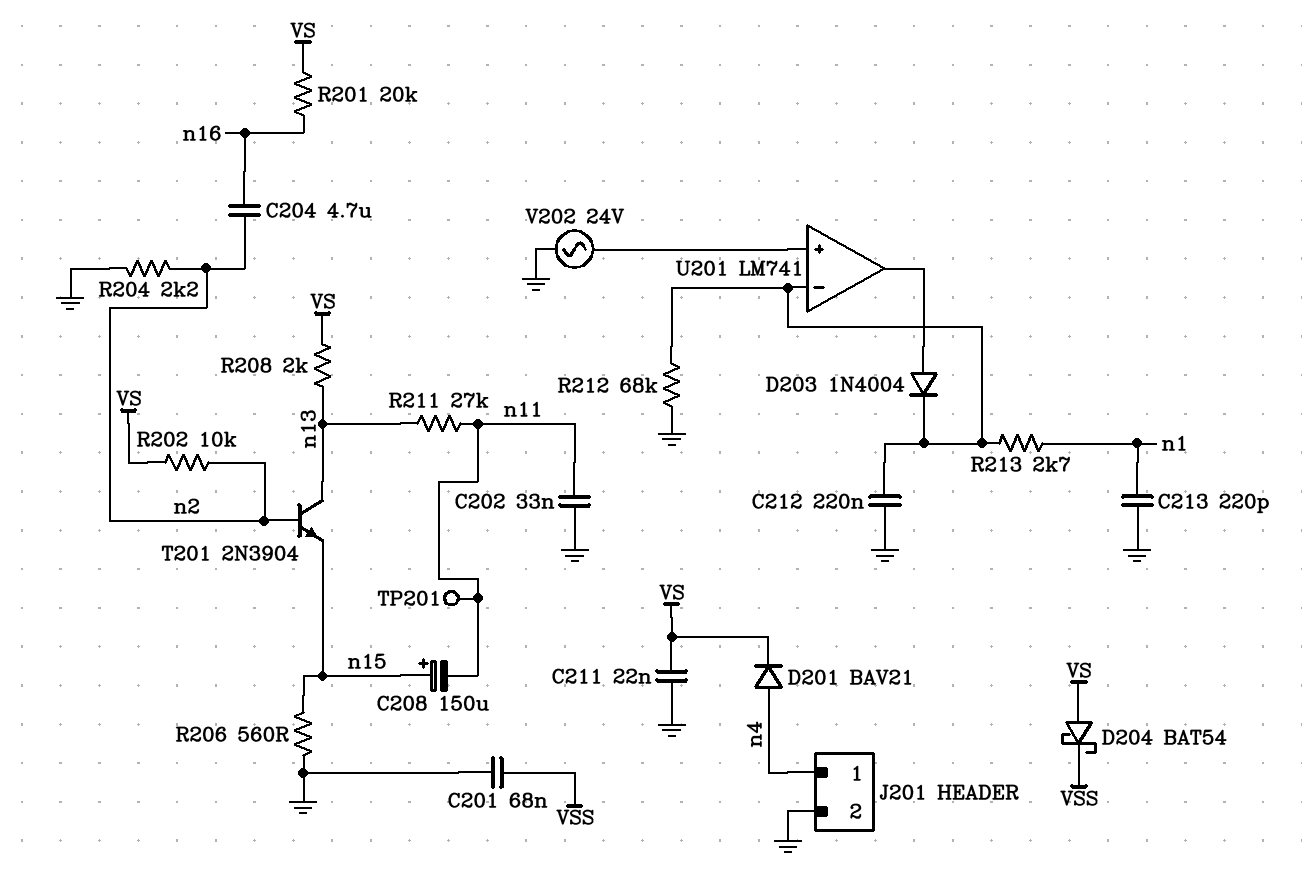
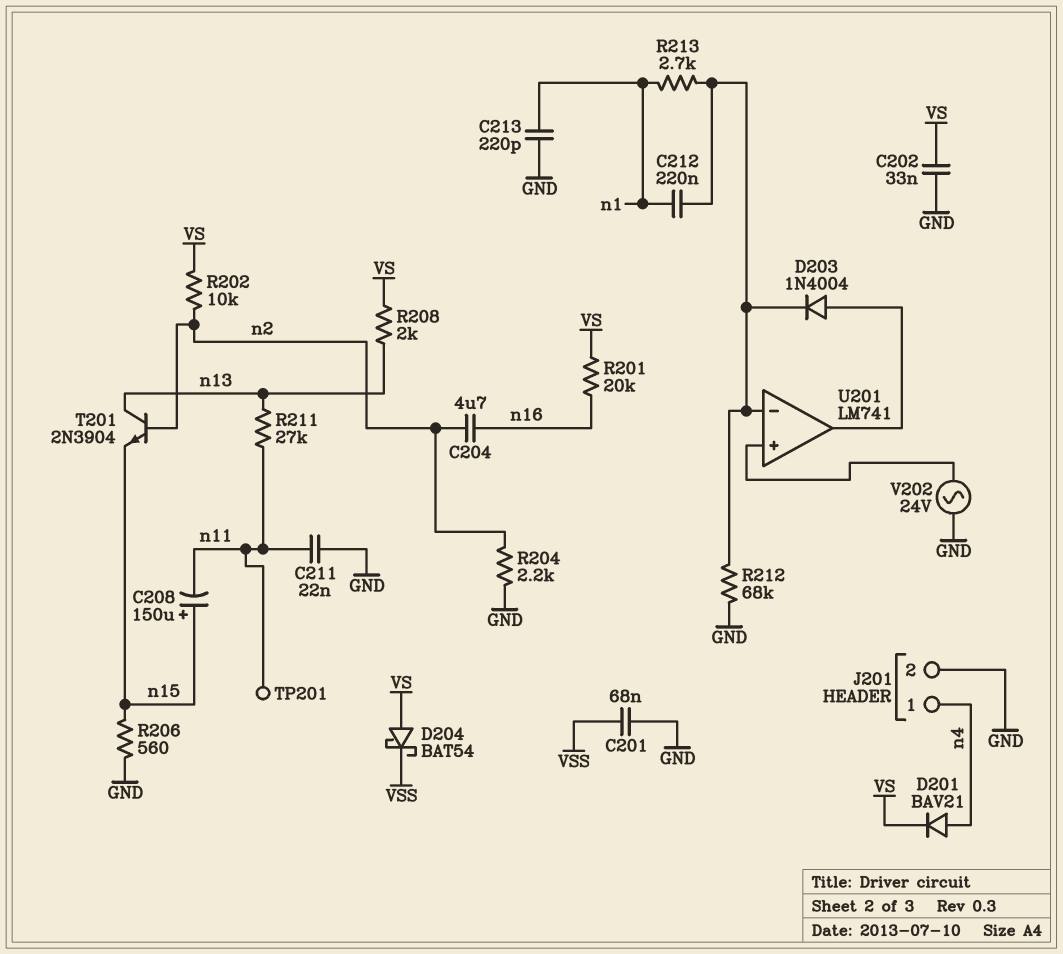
C202: 33nF (GND, n11) -> 33nF (GND, VS)
C211: 22nF (GND, VS) -> 22nF (GND, n11)
C212: 220nF (GND, U201/in-) -> 220nF (U201/in-, n1)

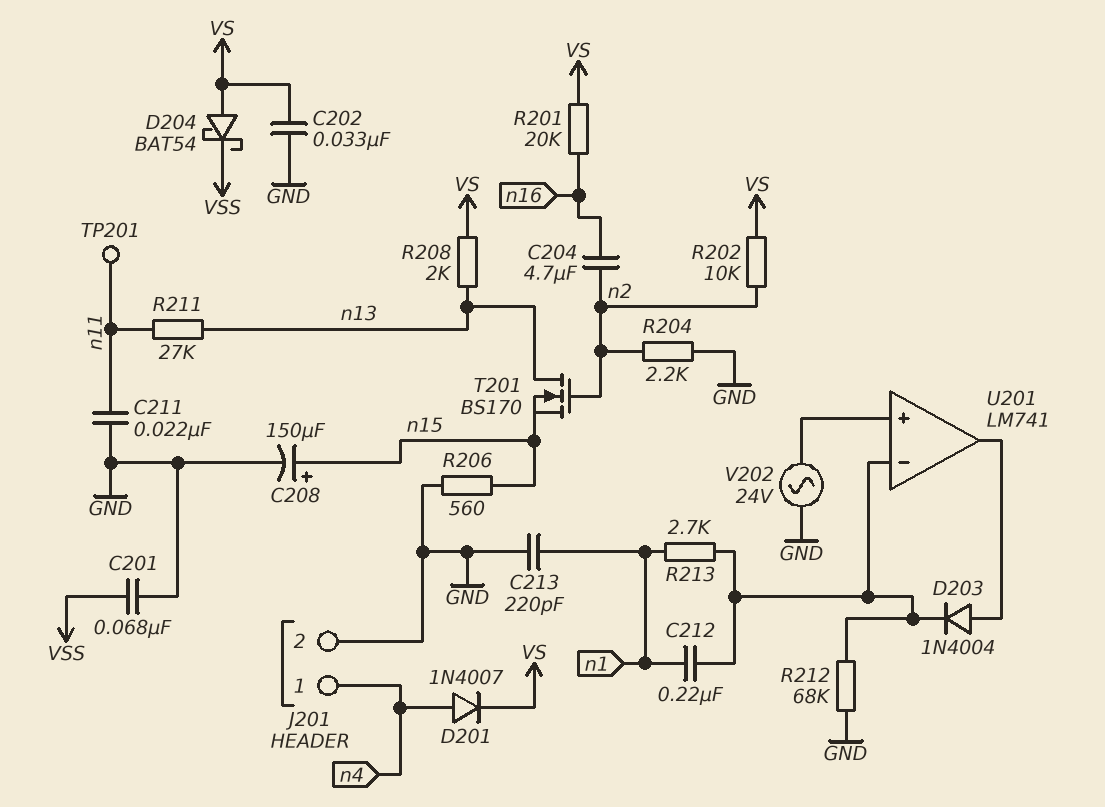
C208: 150uF (plus n15, minus n11) -> 150uF (plus n15, minus GND)
D201: diode BAV21 (A n4, K VS) -> diode 1N4007 (A n4, K VS)
T201: NPN 2N3904 (B n2, C n13, E n15) -> NMOS BS170 (G n2, D n13, S n15)

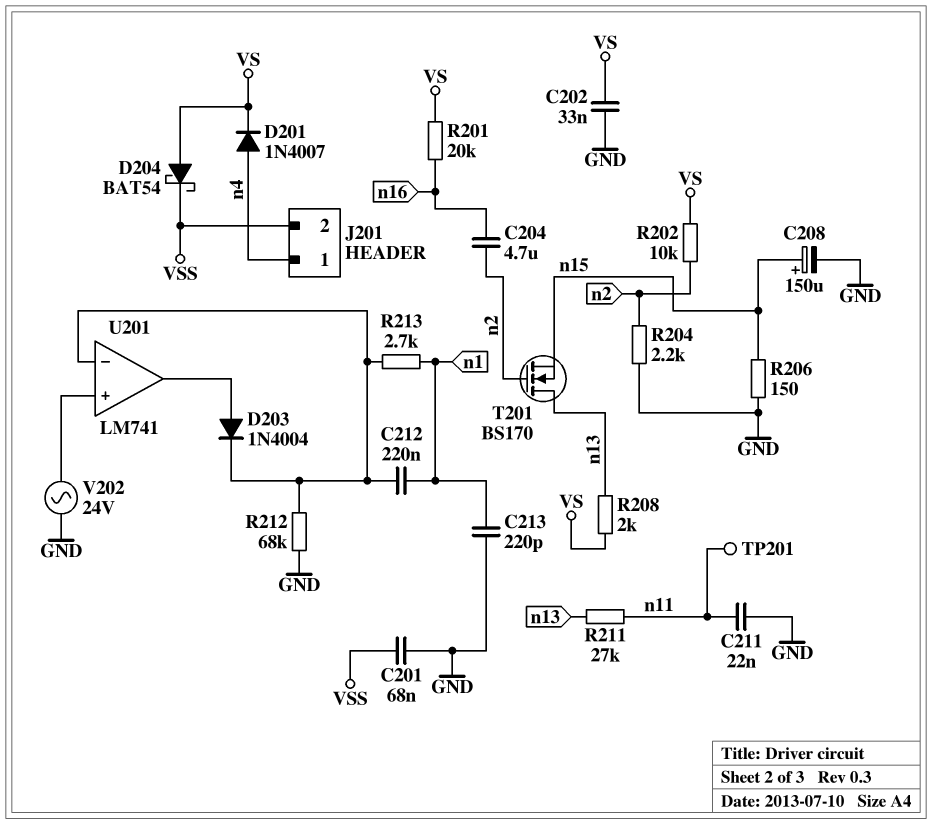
J201 pin 2: GND -> VSS
R206: 560 (GND, n15) -> 150 (GND, n15)

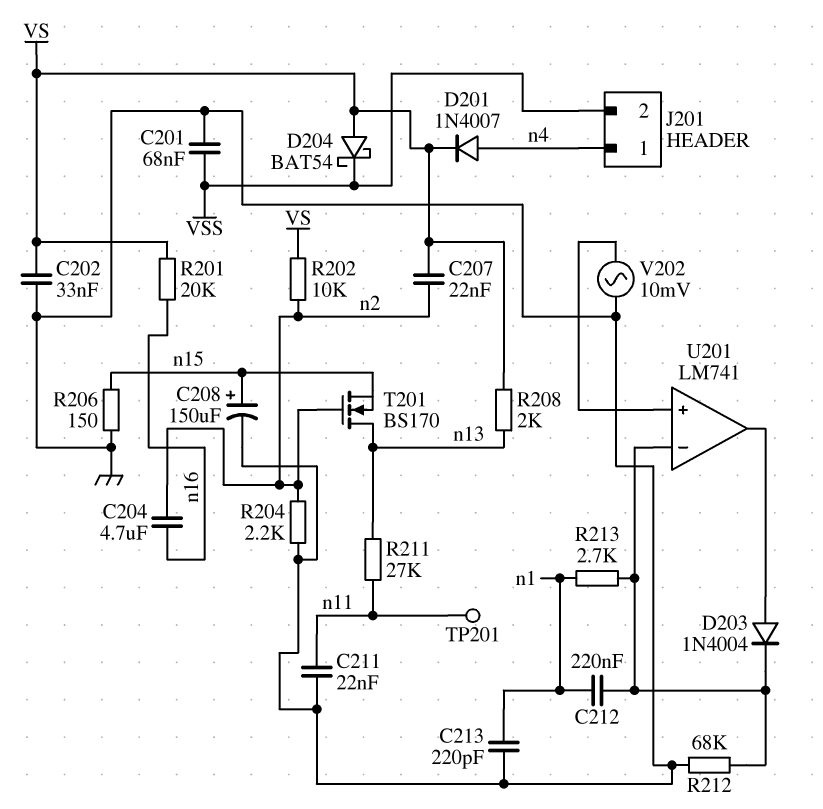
C207: none -> 22nF (VS, n2)
V202: AC 24V (GND, U201/in+) -> AC 10mV (GND, U201/in+)

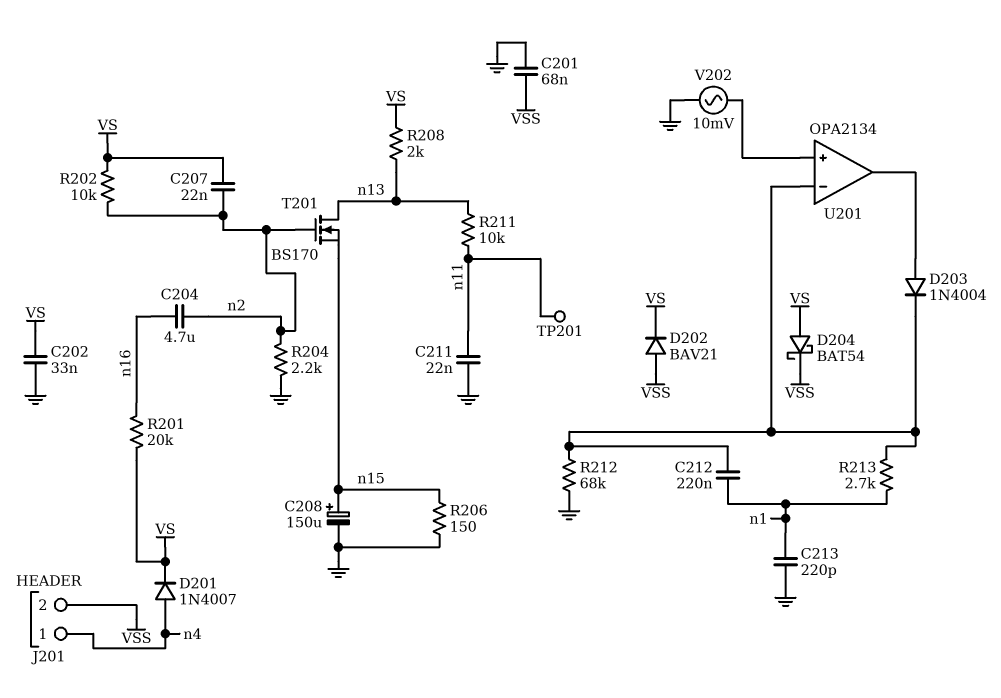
D202: none -> diode BAV21 (A VSS, K VS)
R211: 27k (n11, n13) -> 10k (n11, n13)
U201: LM741 -> OPA2134

